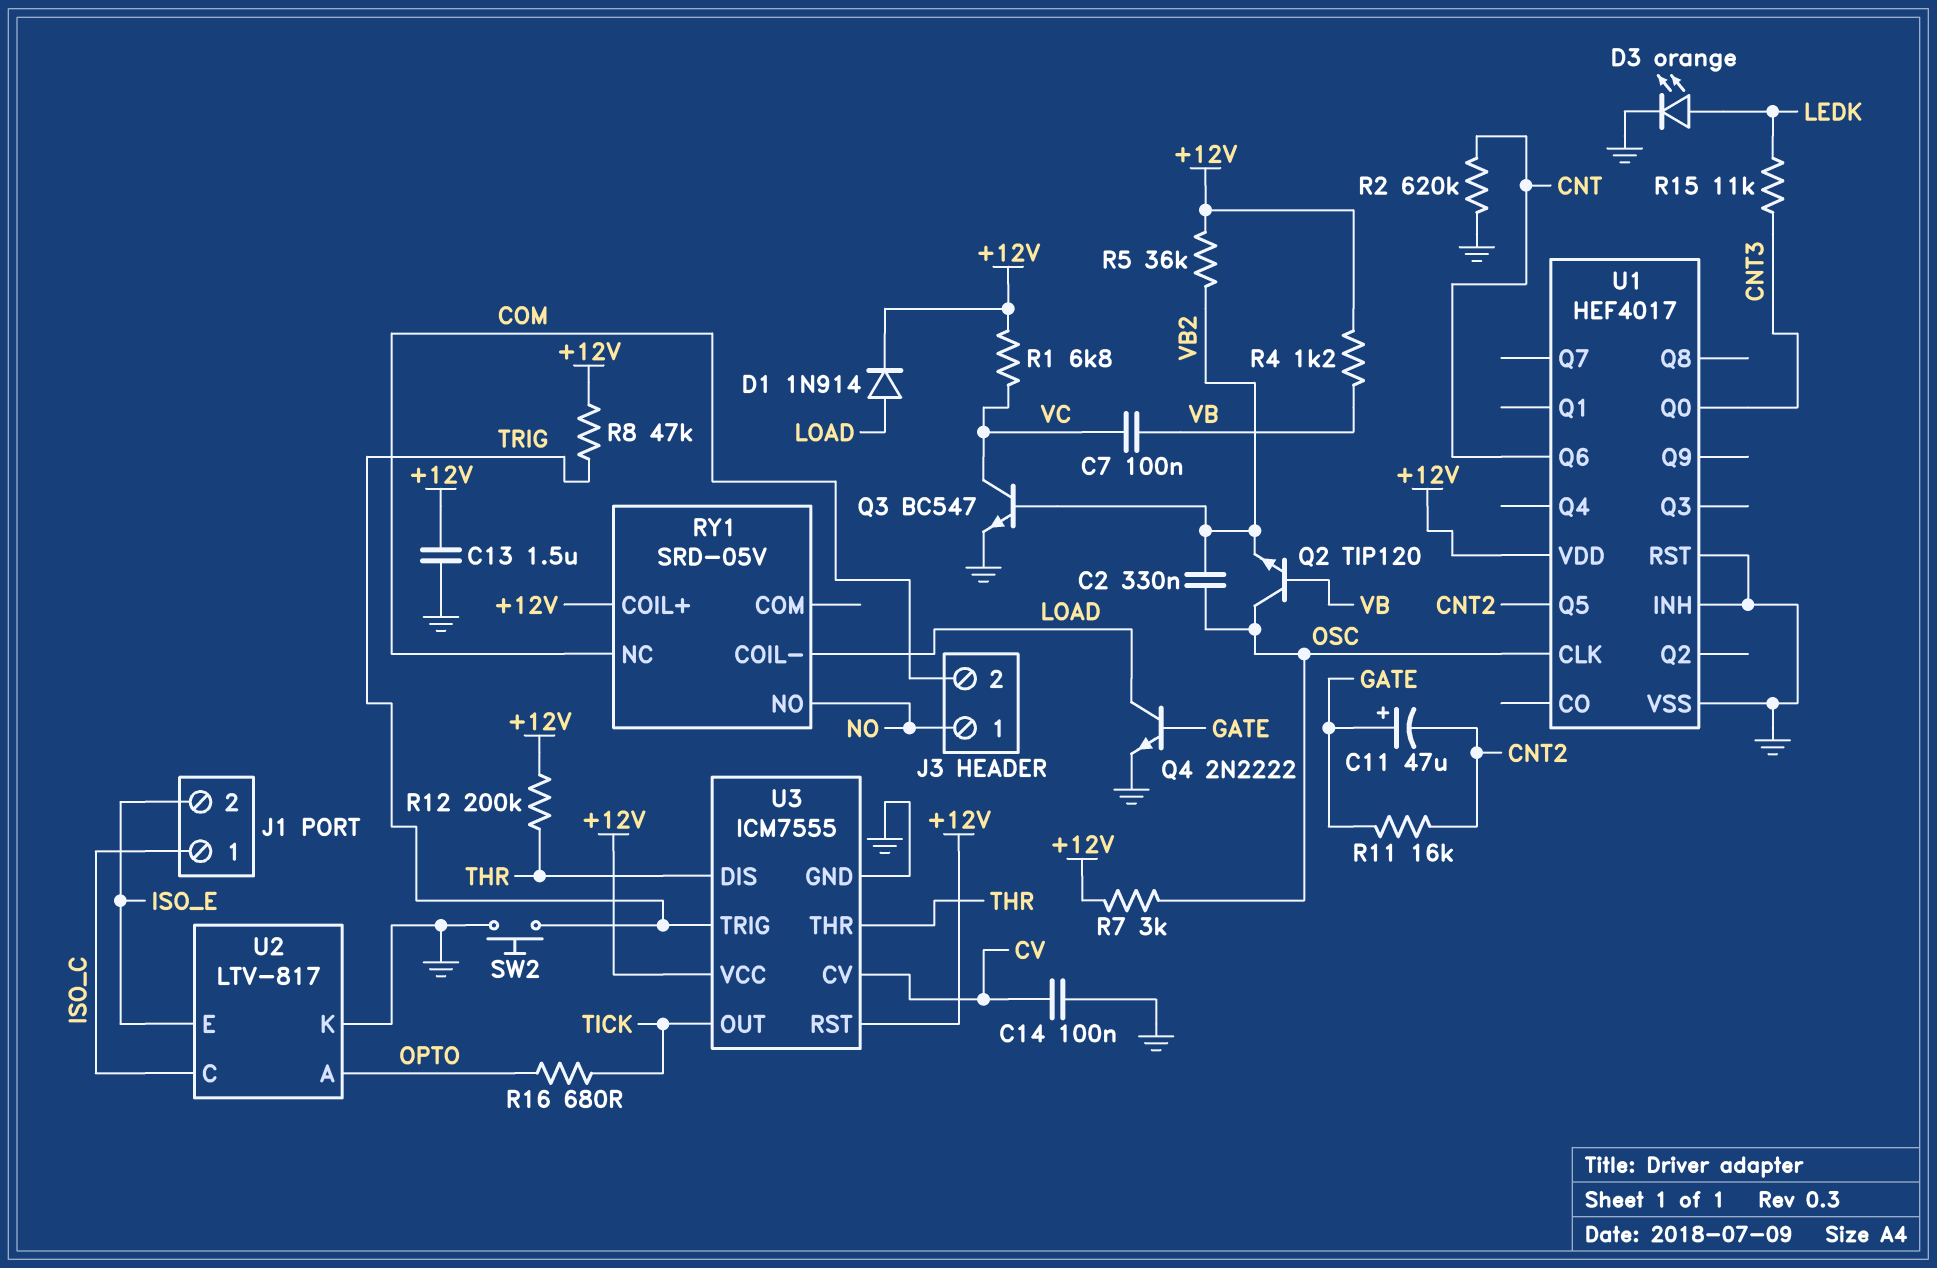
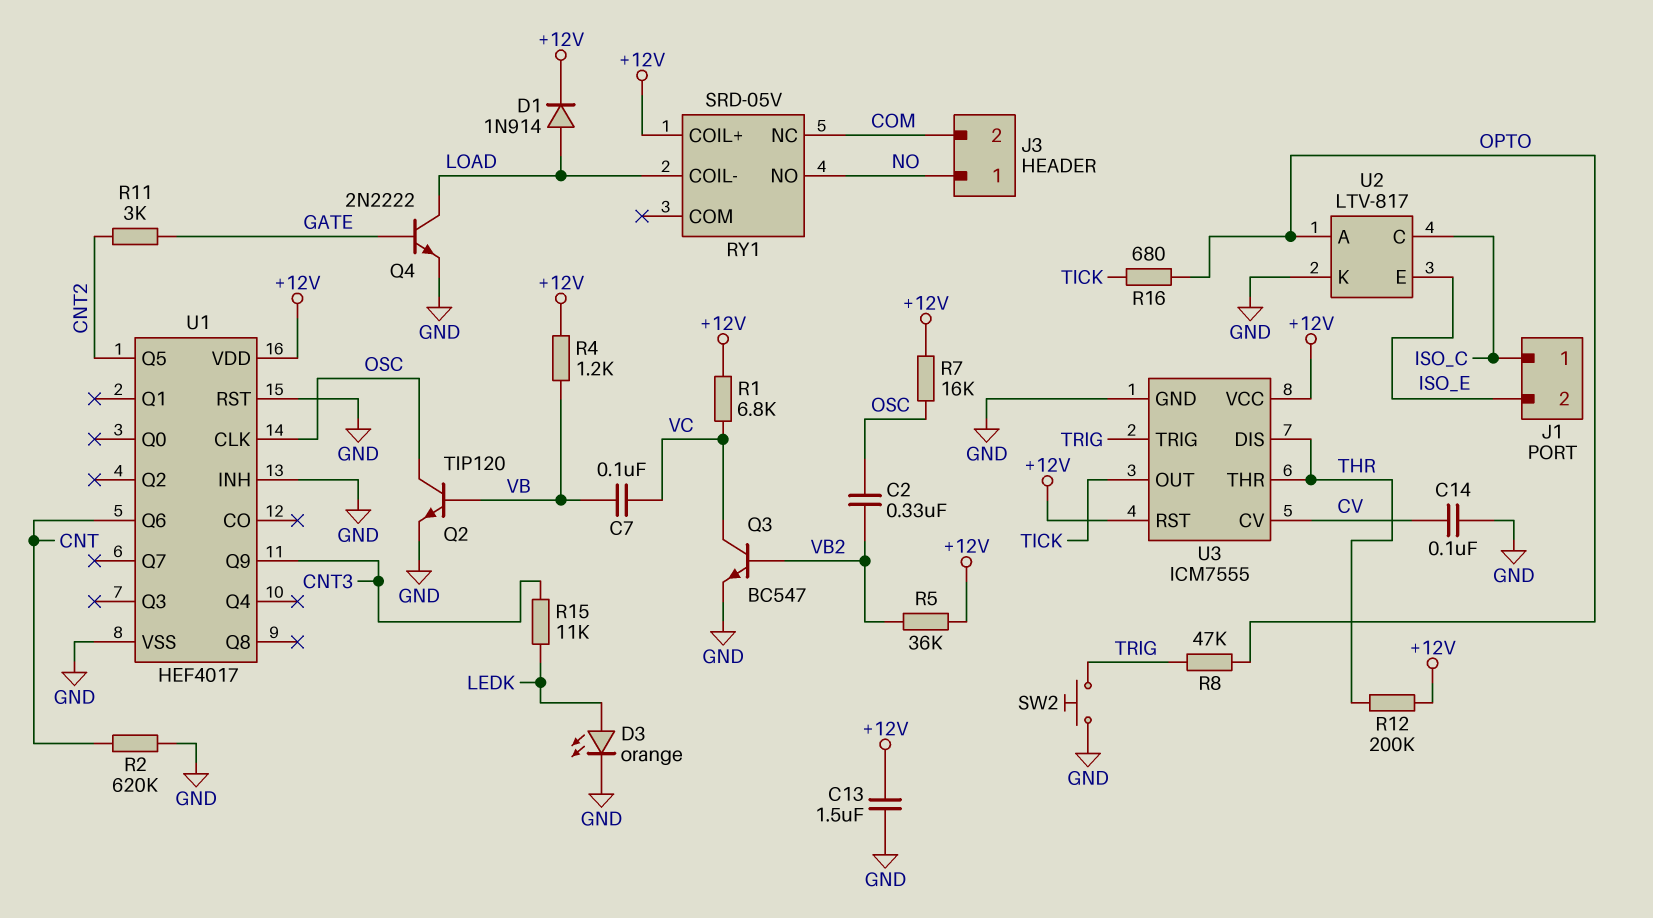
C11: 47uF (plus GATE, minus CNT2) -> none
Q2: NPN TIP120 (B VB, C OSC, E VB2) -> NPN TIP120 (B VB, C OSC, E GND)
R7: 3k (+12V, OSC) -> 16k (+12V, OSC)
R8: 47k (+12V, TRIG) -> 47k (OPTO, TRIG)
R11: 16k (CNT2, GATE) -> 3k (CNT2, GATE)
U1 pin Q0: CNT3 -> none
U1 pin Q9: none -> CNT3

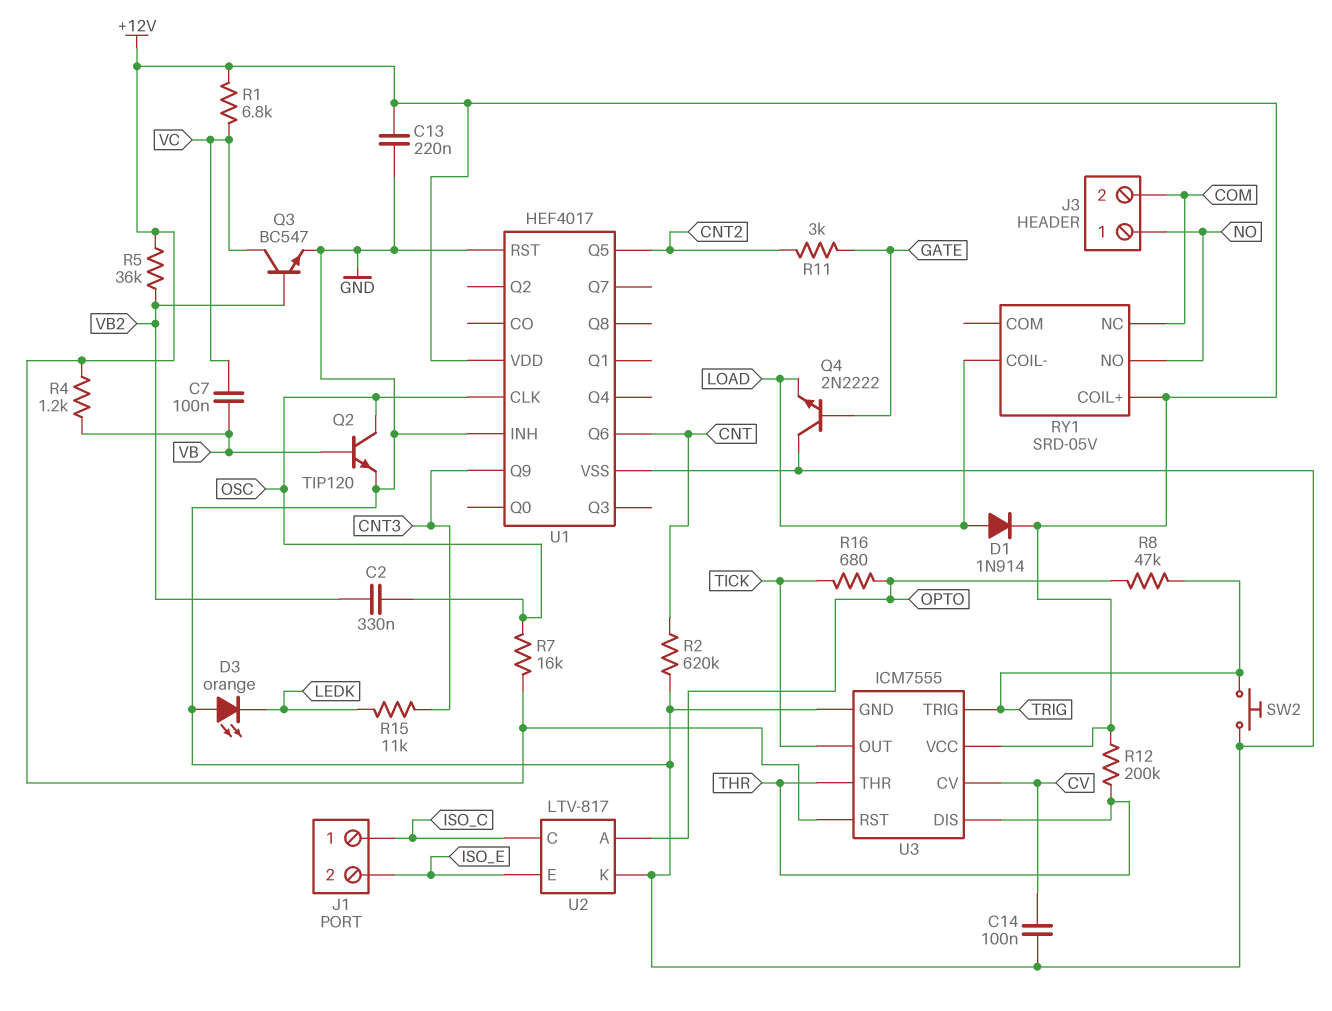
C13: 1.5uF (+12V, GND) -> 220nF (+12V, GND)
D3: LED orange (A LEDK, K GND) -> LED orange (A GND, K LEDK)
Q4: NPN 2N2222 (B GATE, C LOAD, E GND) -> NPN 2N2222 (B GATE, C GND, E LOAD)

